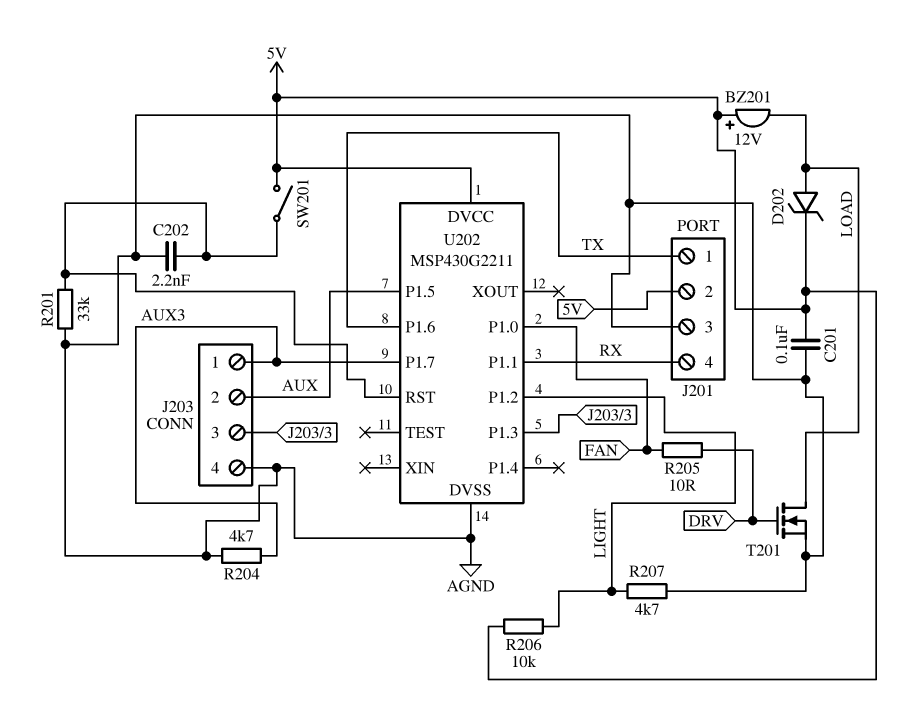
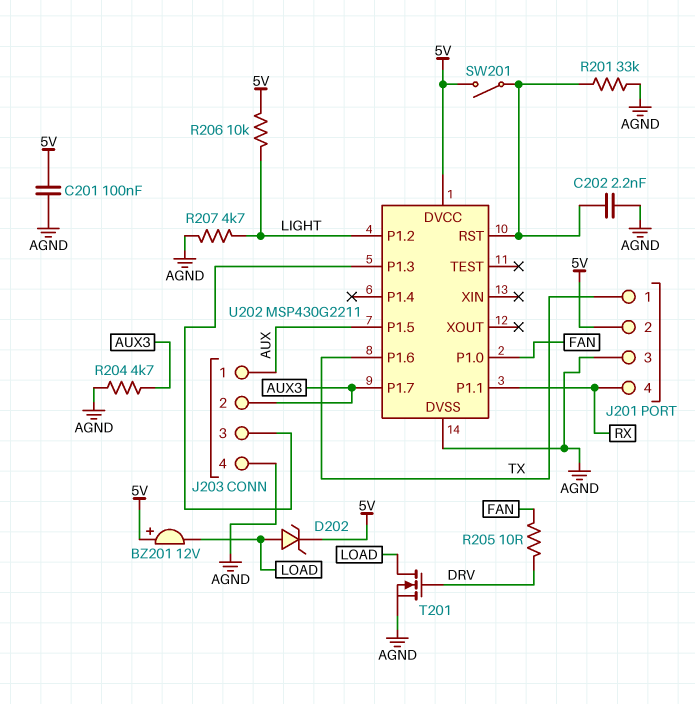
J203 pin 1: AUX3 -> AUX
J203 pin 2: AUX -> AUX3

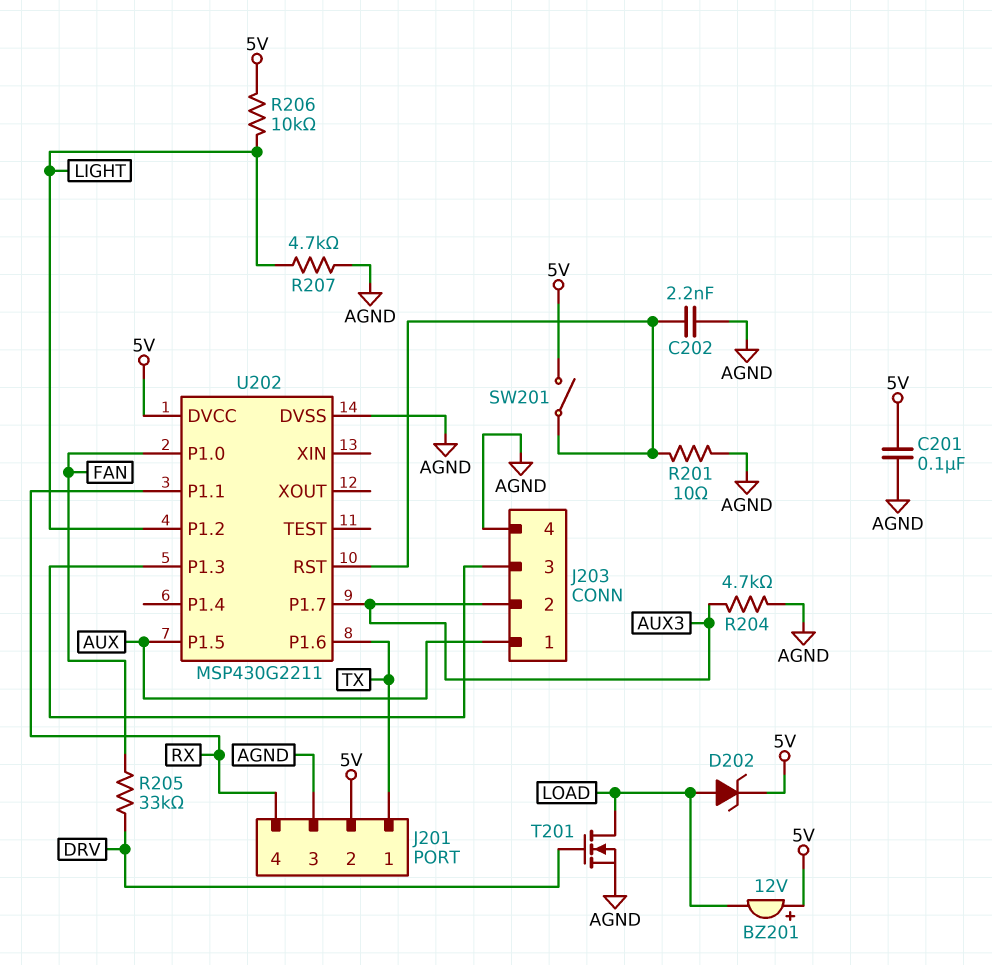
R201: 33k (AGND, U202/RST) -> 10 (AGND, U202/RST)
R205: 10 (DRV, FAN) -> 33k (DRV, FAN)

